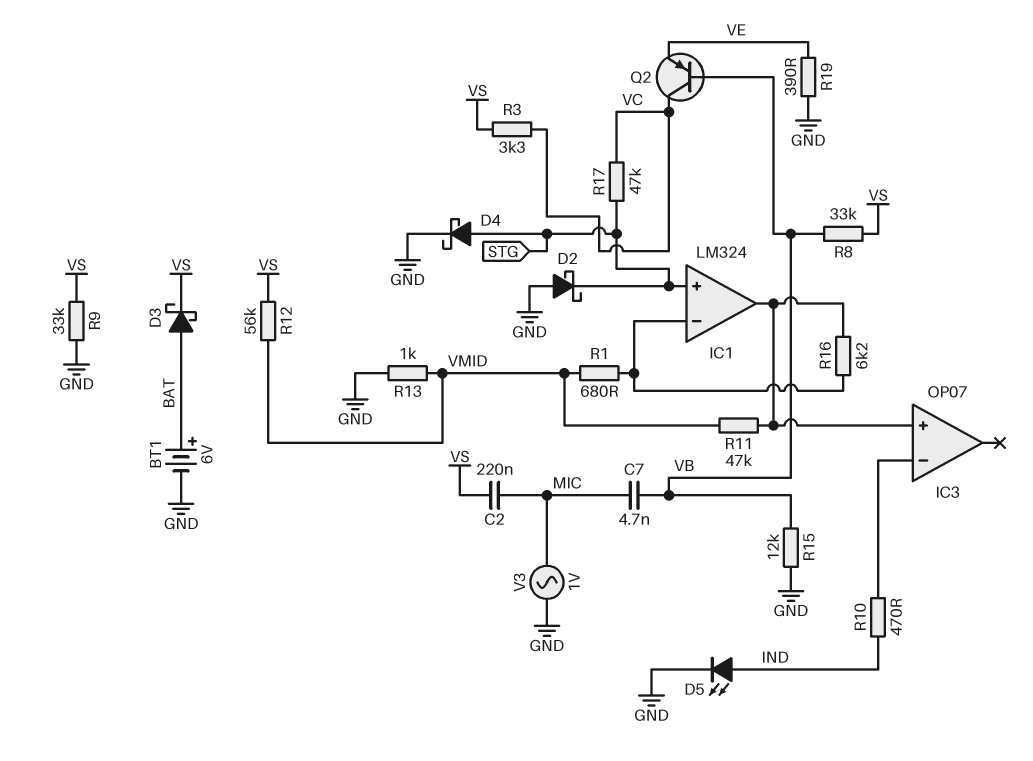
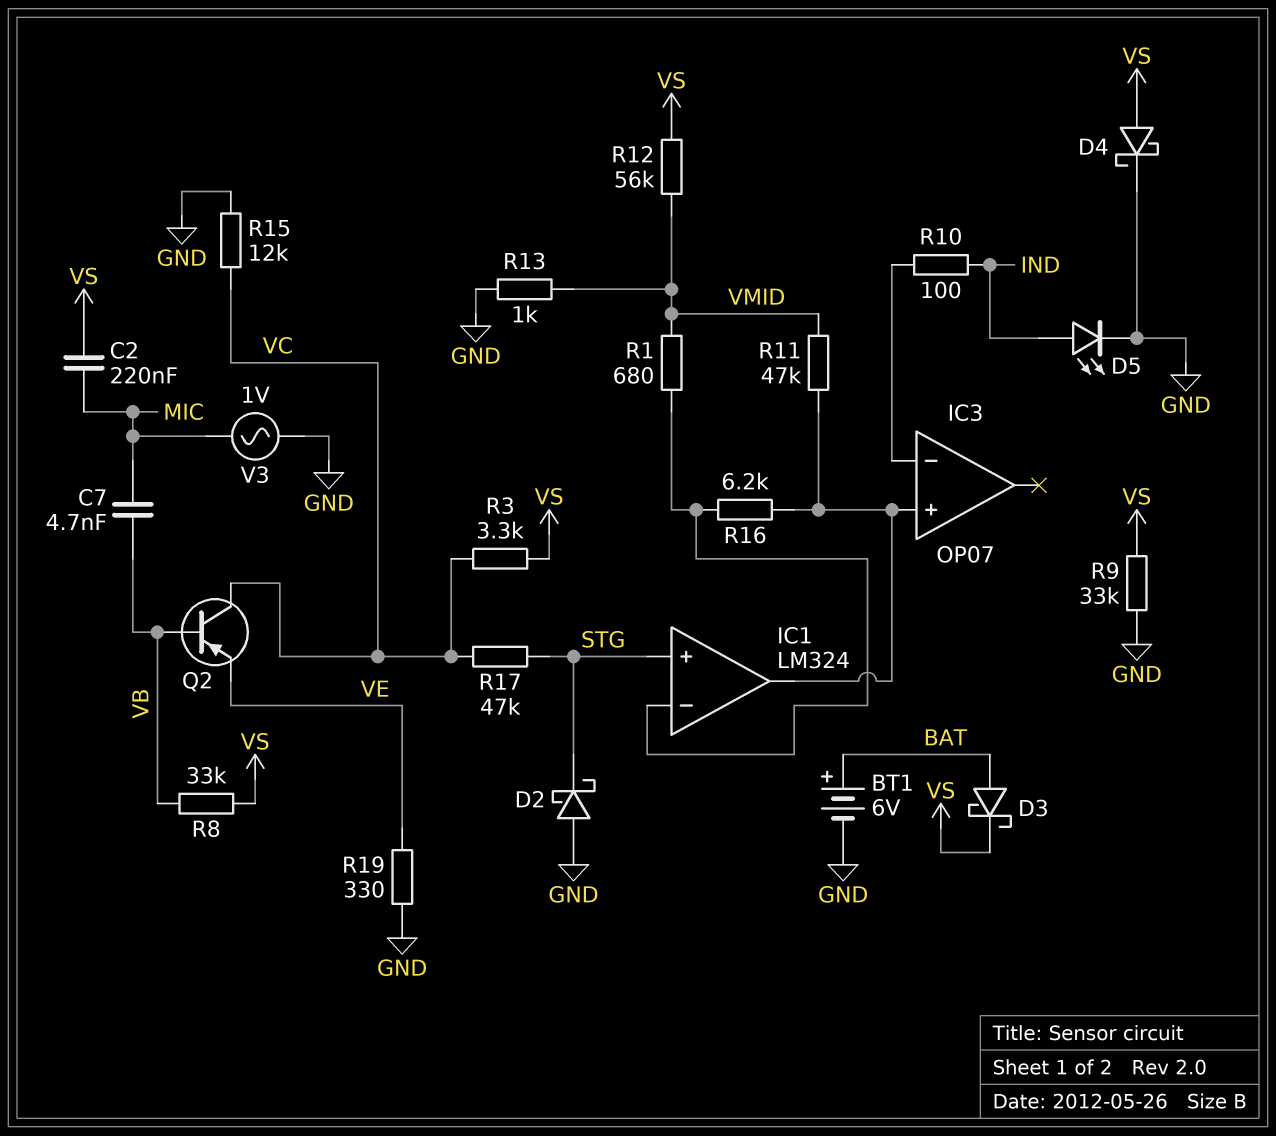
D4: schottky (A STG, K GND) -> schottky (A VS, K GND)
R10: 470 (IC3/in-, IND) -> 100 (IC3/in-, IND)
R15: 12k (GND, VB) -> 12k (GND, VC)
R19: 390 (GND, VE) -> 330 (GND, VE)

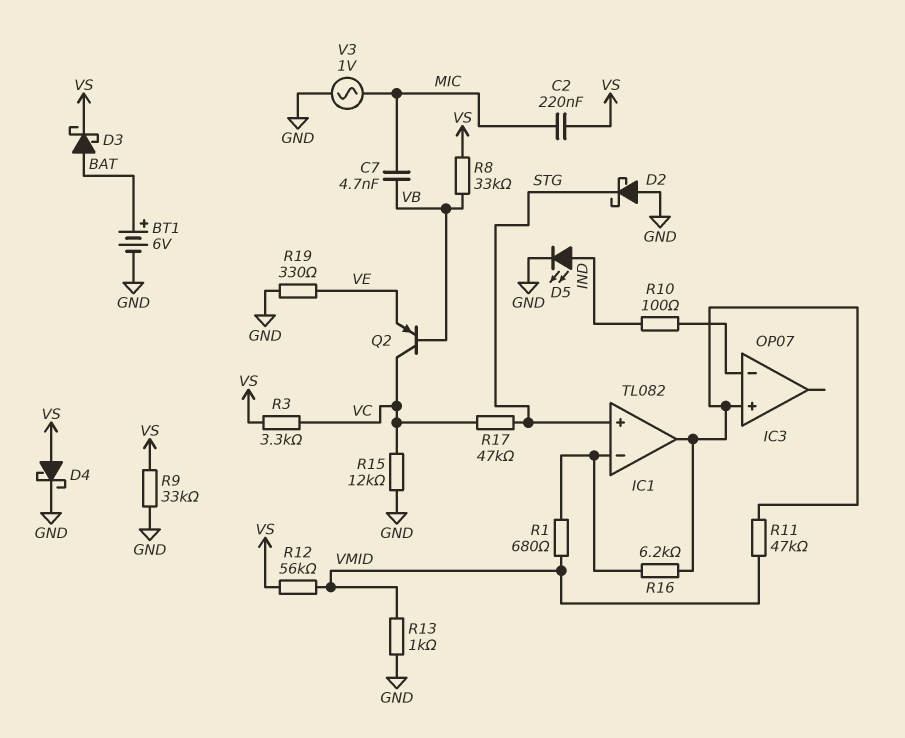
IC1: LM324 -> TL082

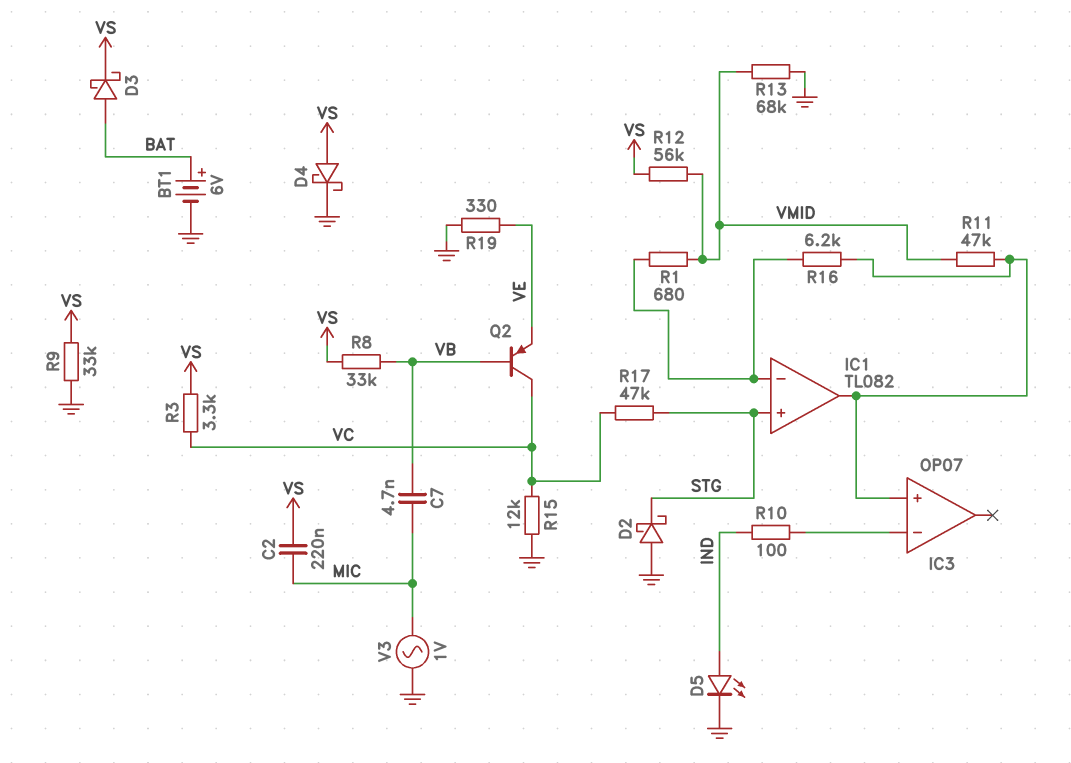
R13: 1k (GND, VMID) -> 68k (GND, VMID)

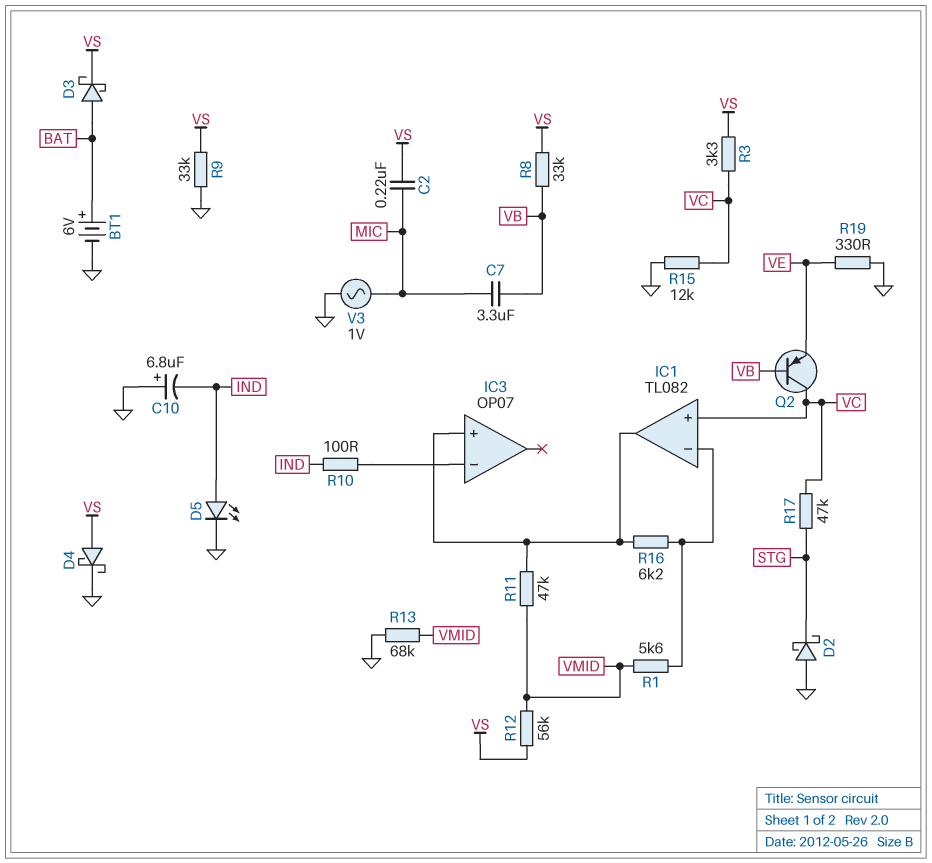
C7: 4.7nF (MIC, VB) -> 3.3uF (MIC, VB)
C10: none -> 6.8uF (plus GND, minus IND)
IC1 pin in+: STG -> VC
R1: 680 (IC1/in-, VMID) -> 5.6k (IC1/in-, VMID)

